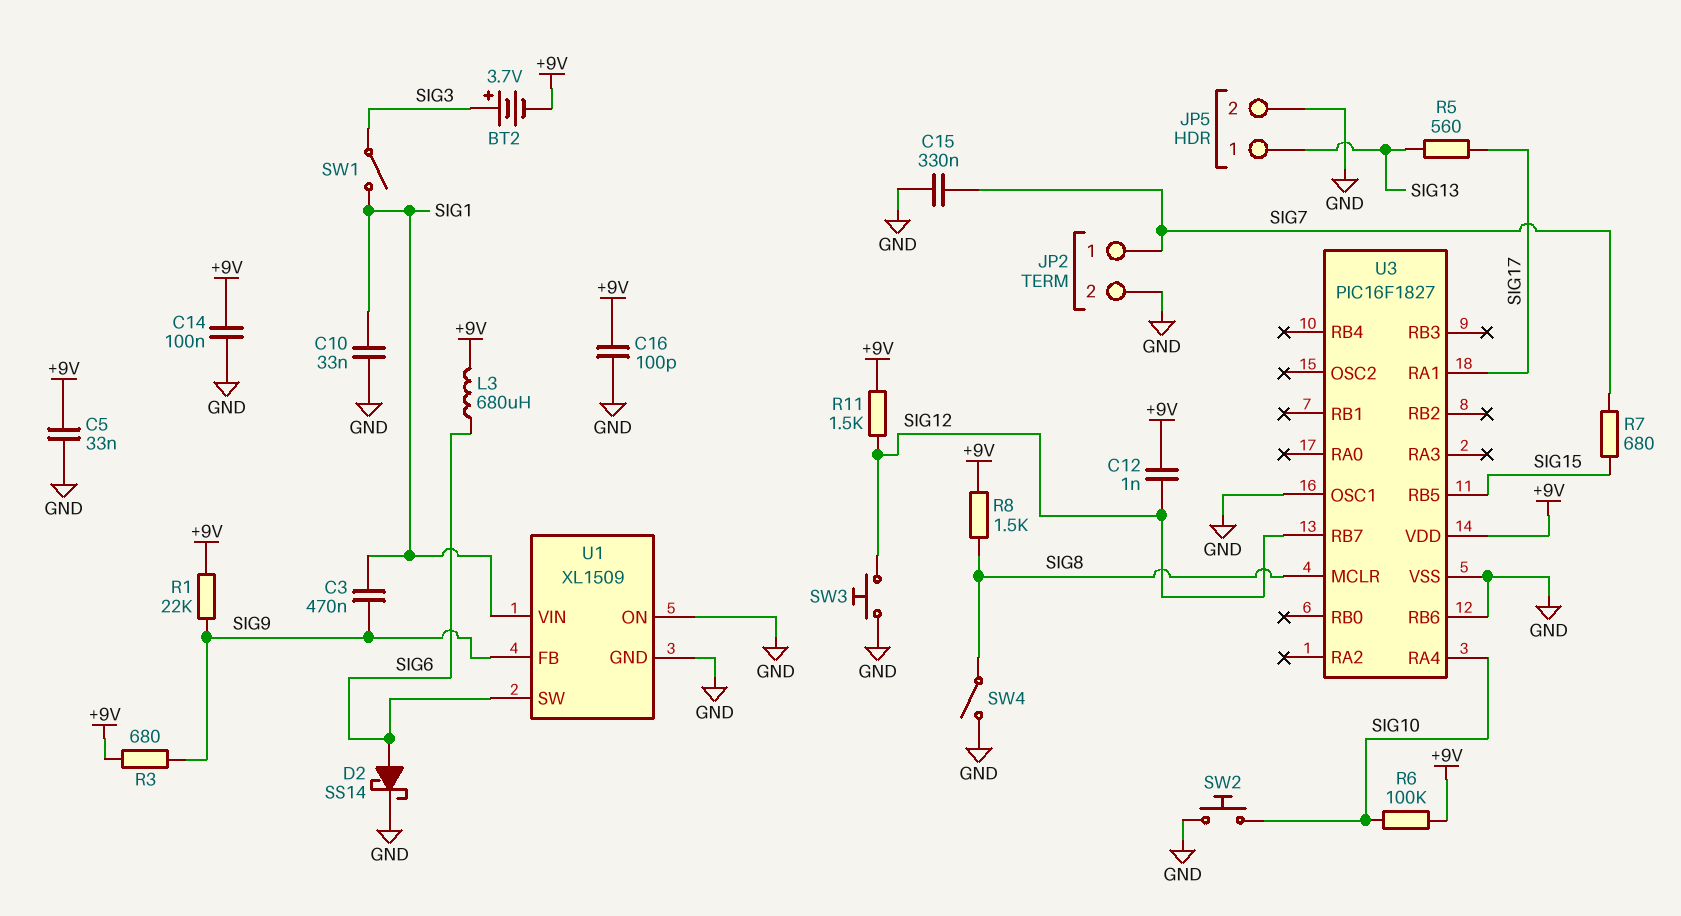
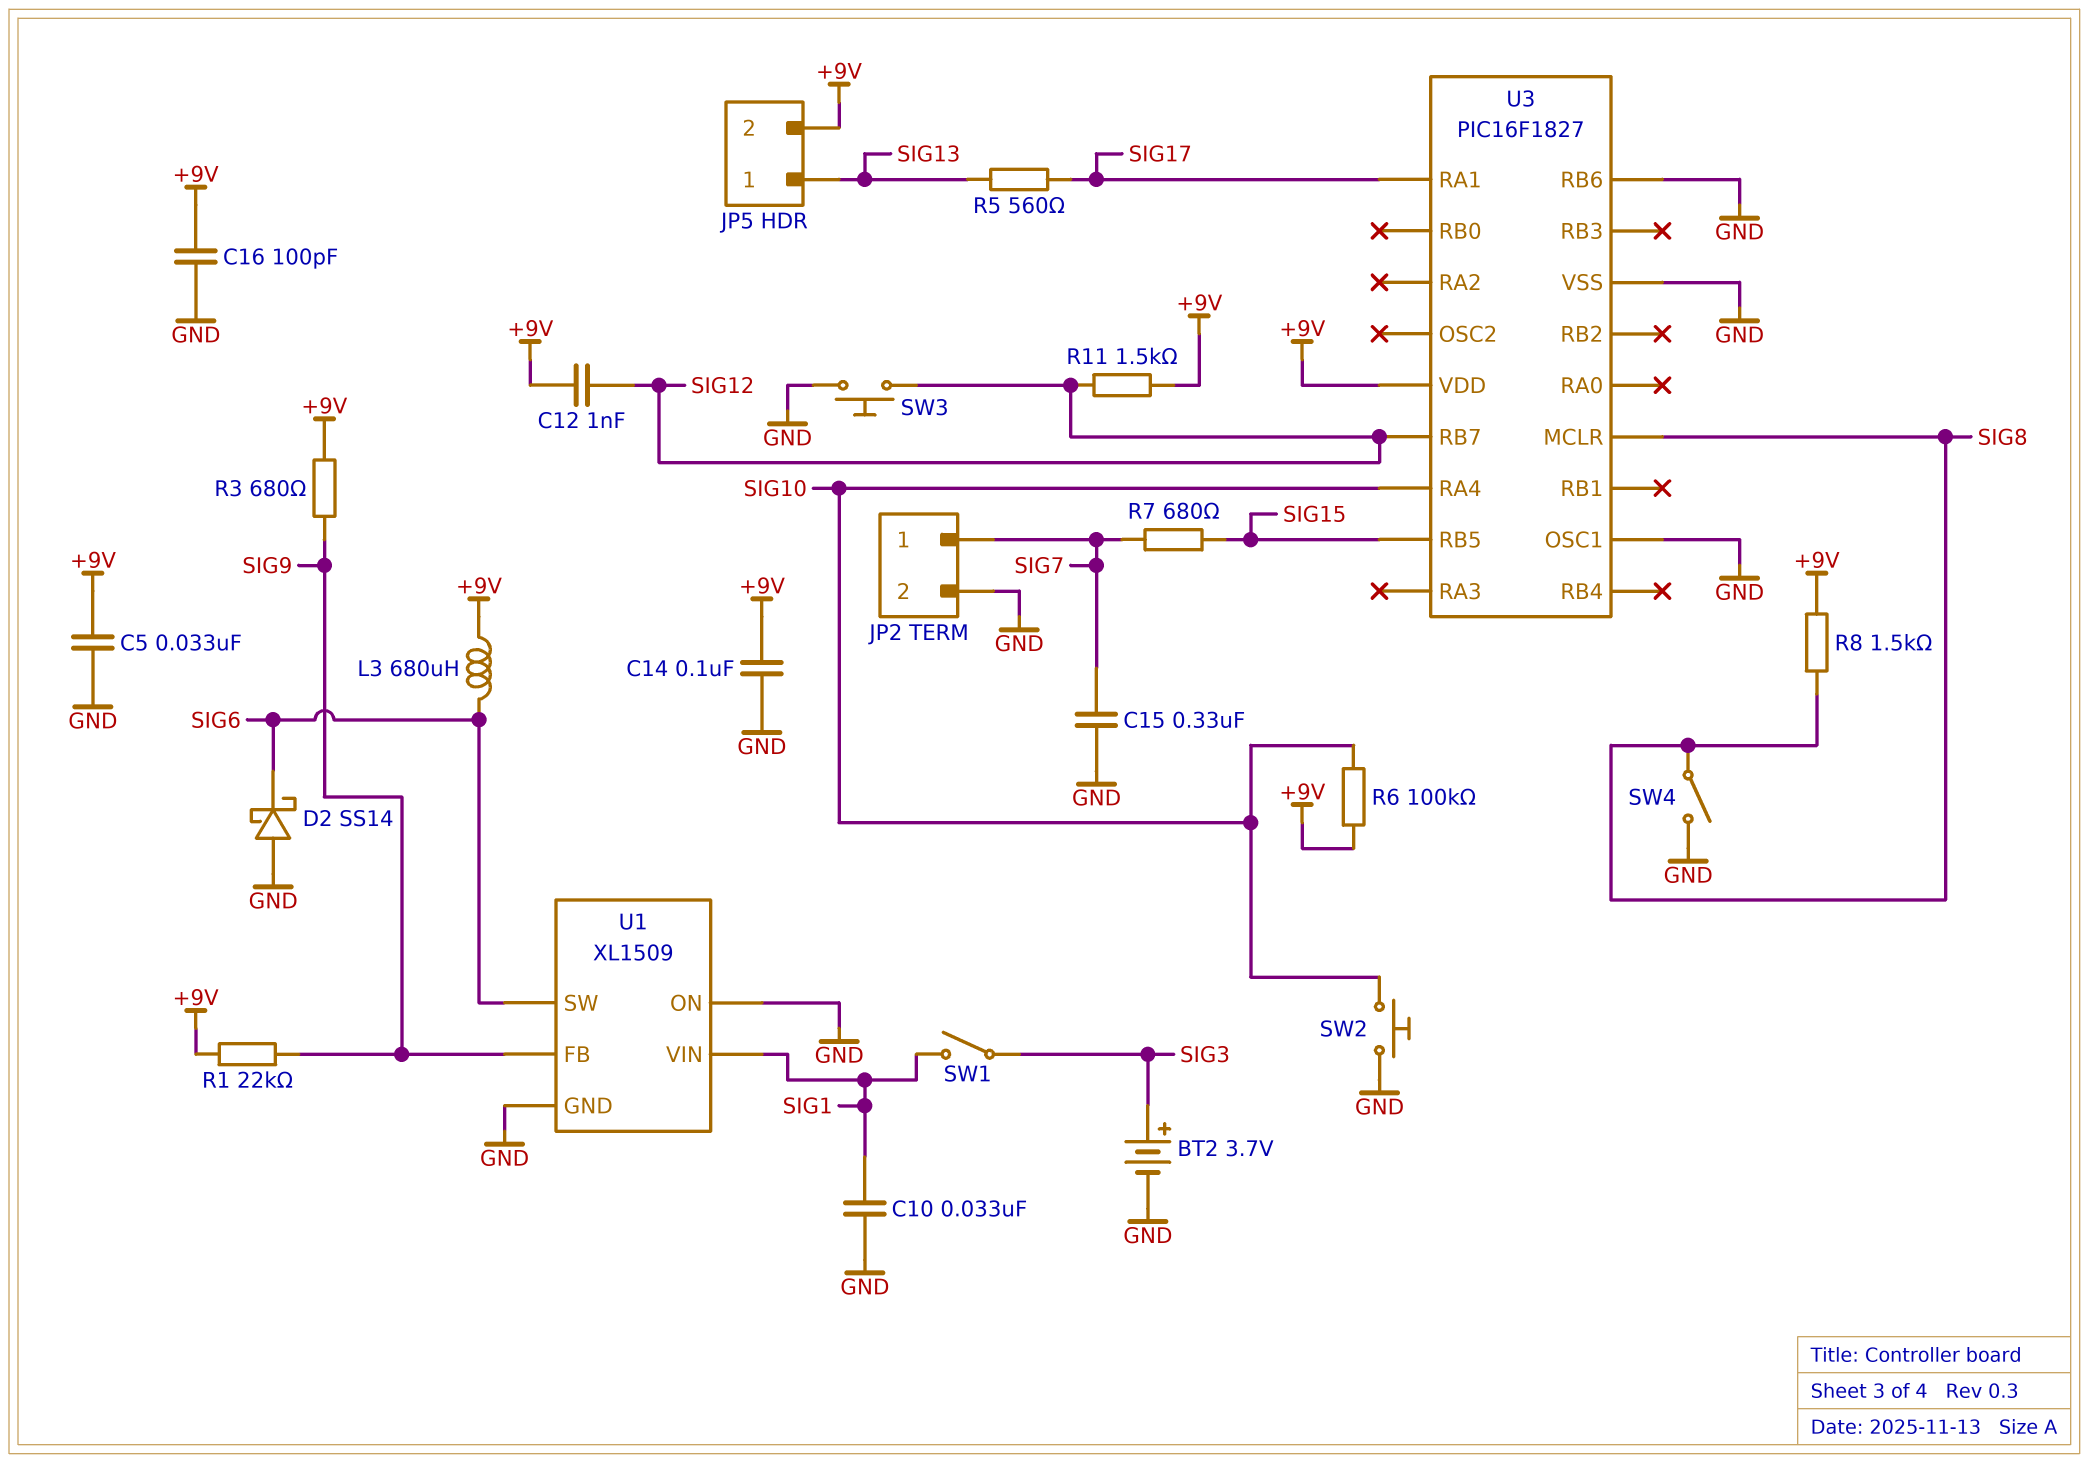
BT2: 3.7V (plus SIG3, minus +9V) -> 3.7V (plus SIG3, minus GND)
C3: 470nF (SIG1, SIG9) -> none
D2: schottky SS14 (A SIG6, K GND) -> schottky SS14 (A GND, K SIG6)
JP5 pin 2: GND -> +9V

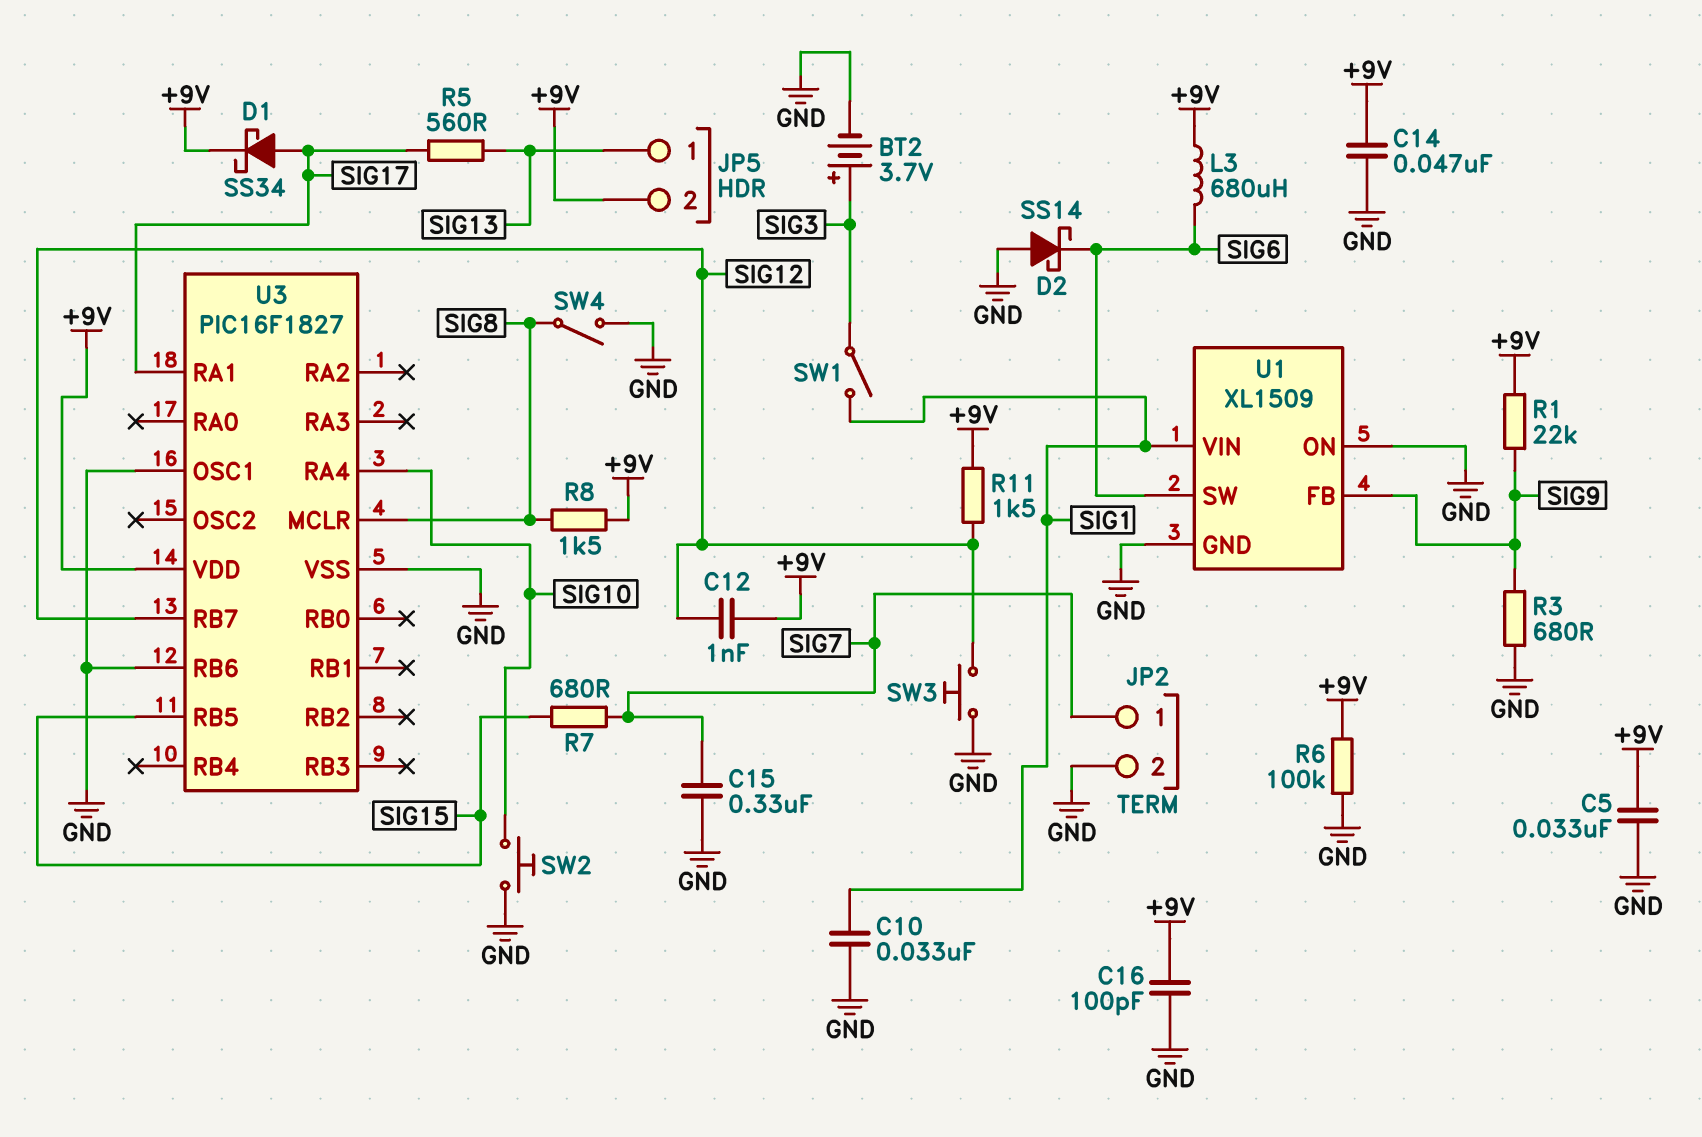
C14: 100nF (+9V, GND) -> 47nF (+9V, GND)
D1: none -> schottky SS34 (A SIG17, K +9V)
R3: 680 (+9V, SIG9) -> 680 (GND, SIG9)
R6: 100k (+9V, SIG10) -> 100k (+9V, GND)

